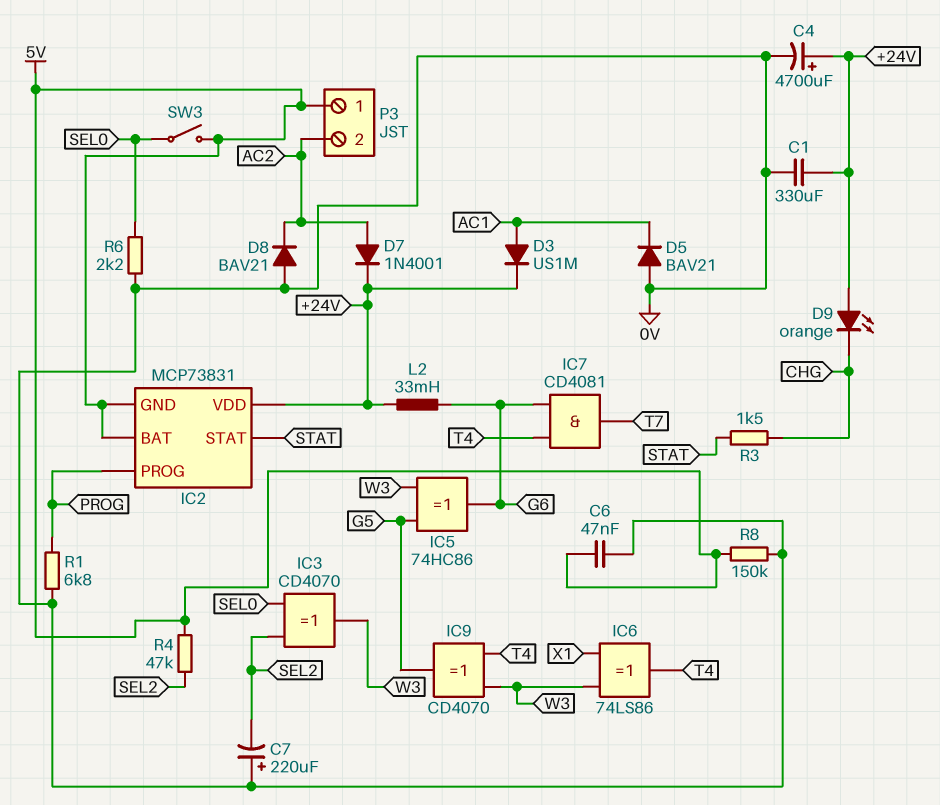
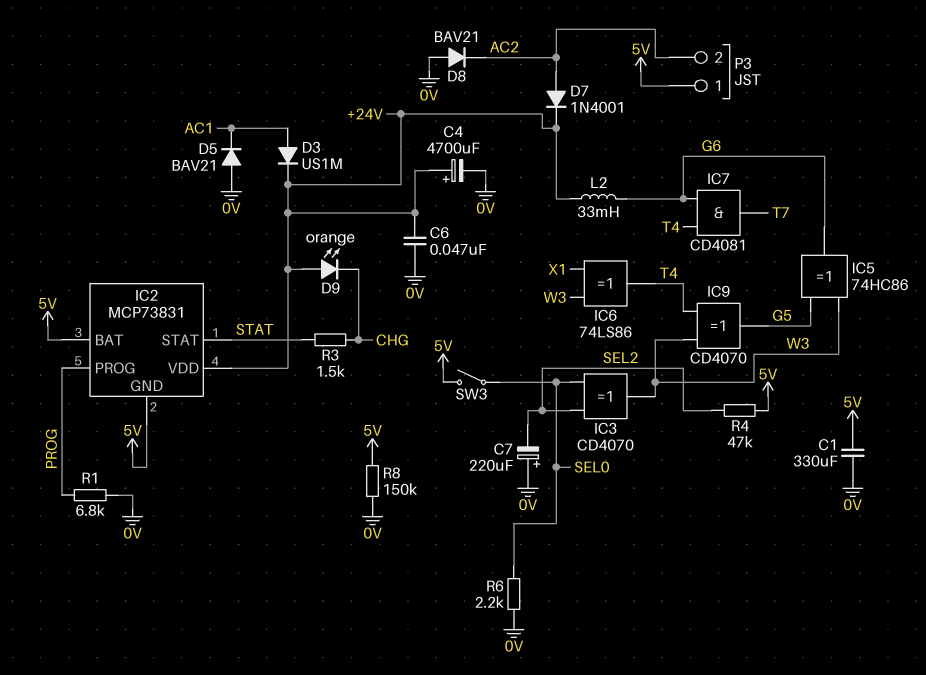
C1: 330uF (+24V, 0V) -> 330uF (0V, 5V)
C6: 47nF (0V, 5V) -> 47nF (+24V, 0V)

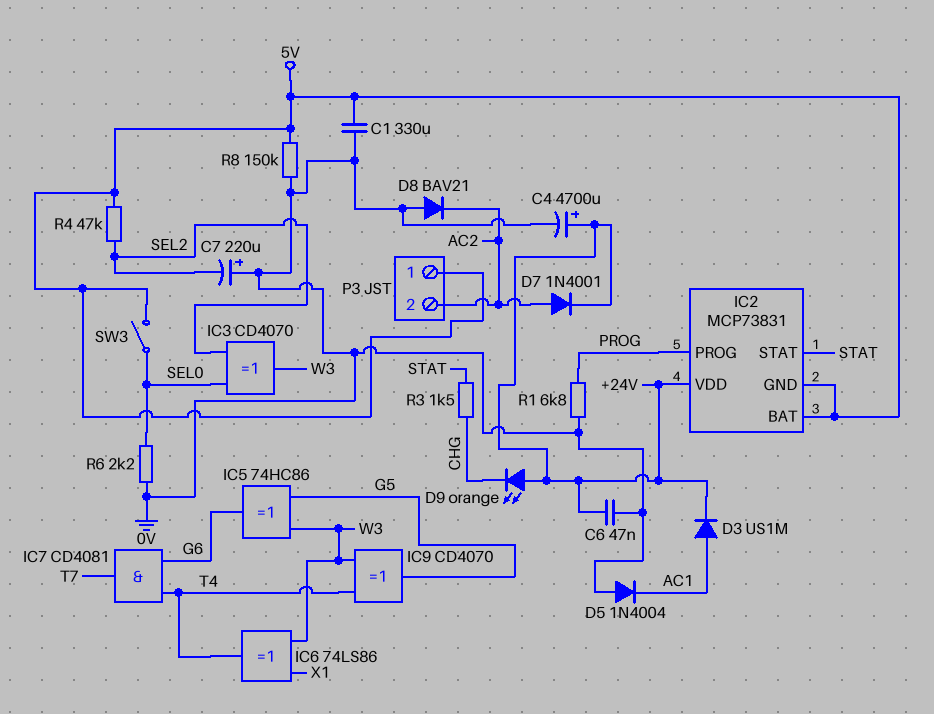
D5: diode BAV21 (A 0V, K AC1) -> diode 1N4004 (A 0V, K AC1)
L2: 33mH (+24V, G6) -> none

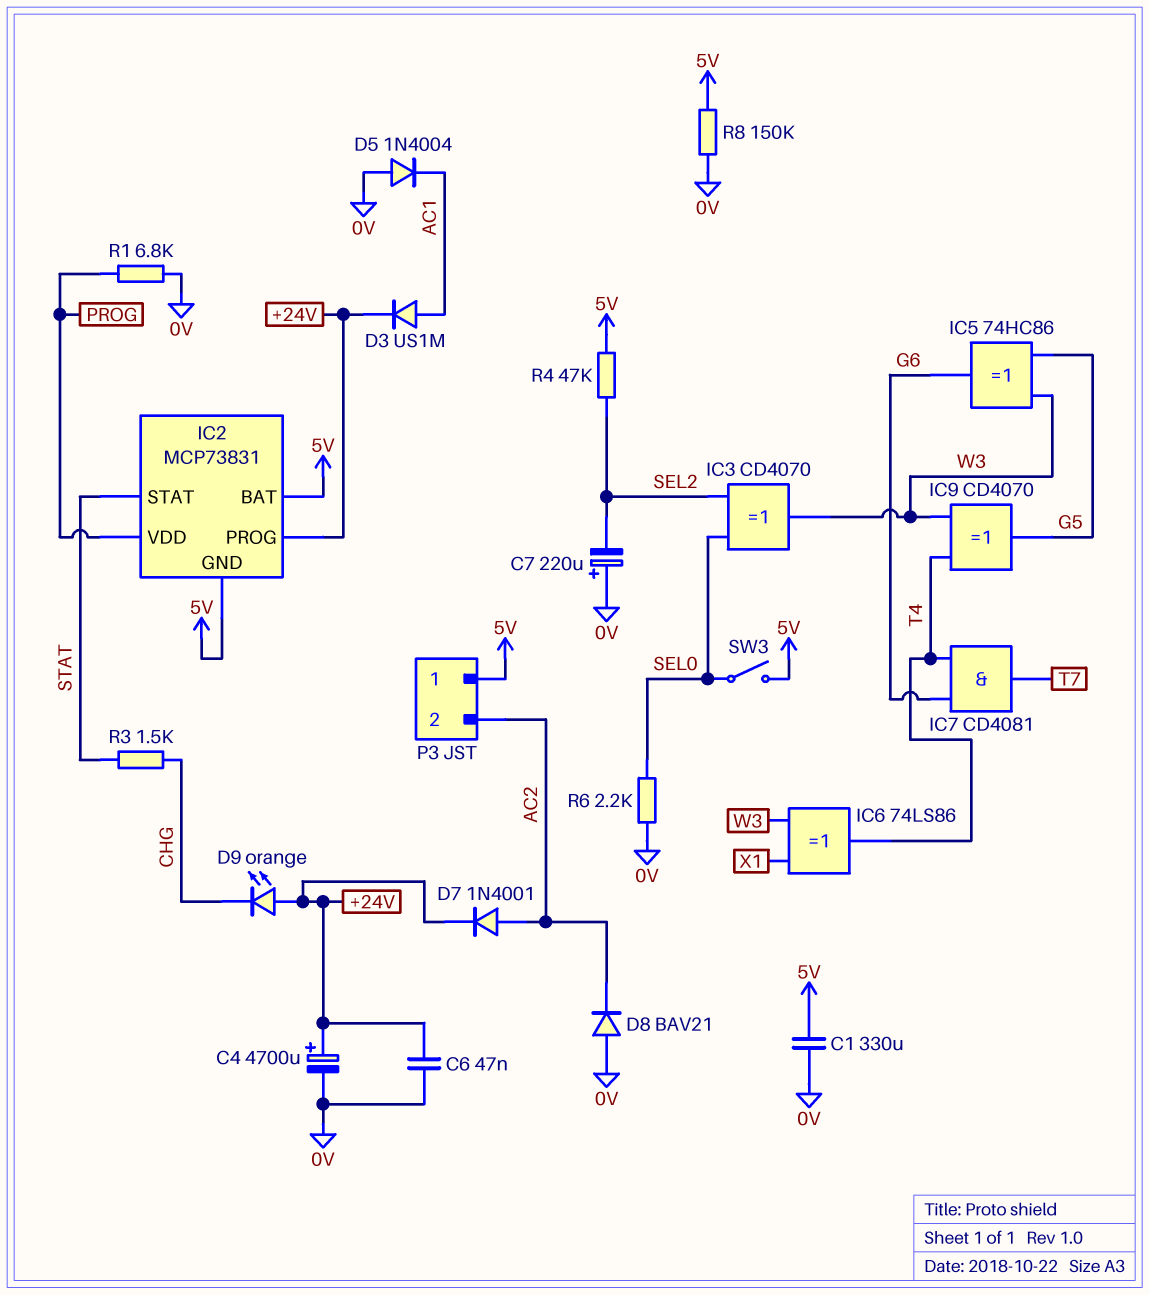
IC2 pin PROG: PROG -> +24V
IC2 pin VDD: +24V -> PROG

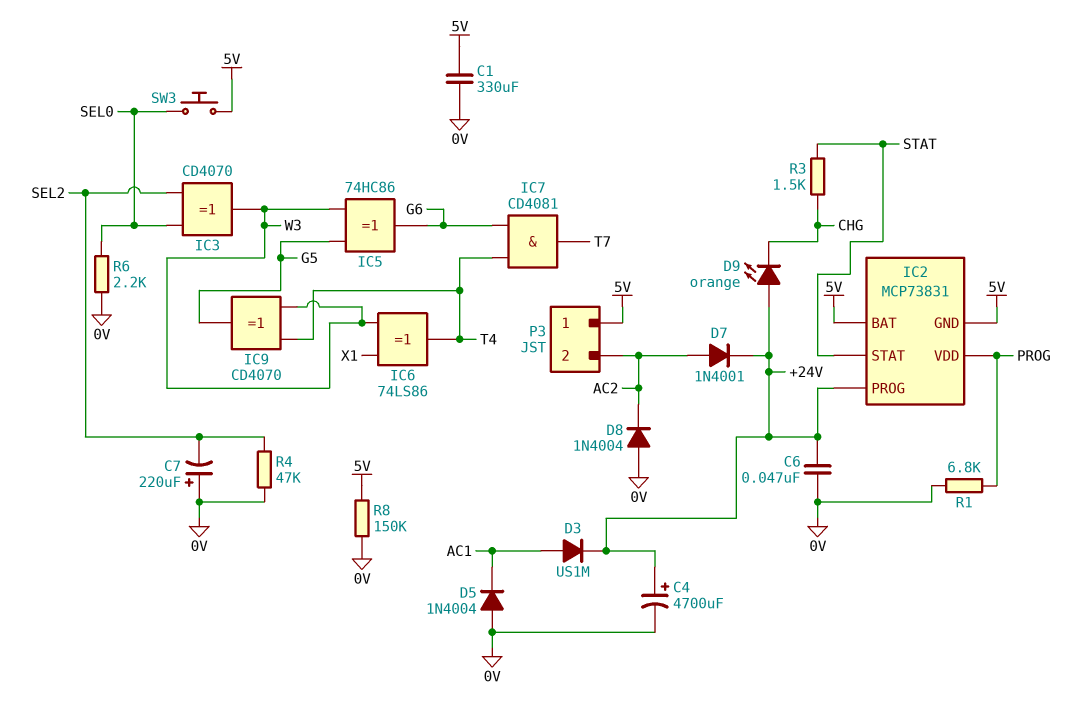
D8: diode BAV21 (A 0V, K AC2) -> diode 1N4004 (A 0V, K AC2)
R4: 47k (5V, SEL2) -> 47k (0V, SEL2)
SW3: switch (5V, SEL0) -> button (5V, SEL0)

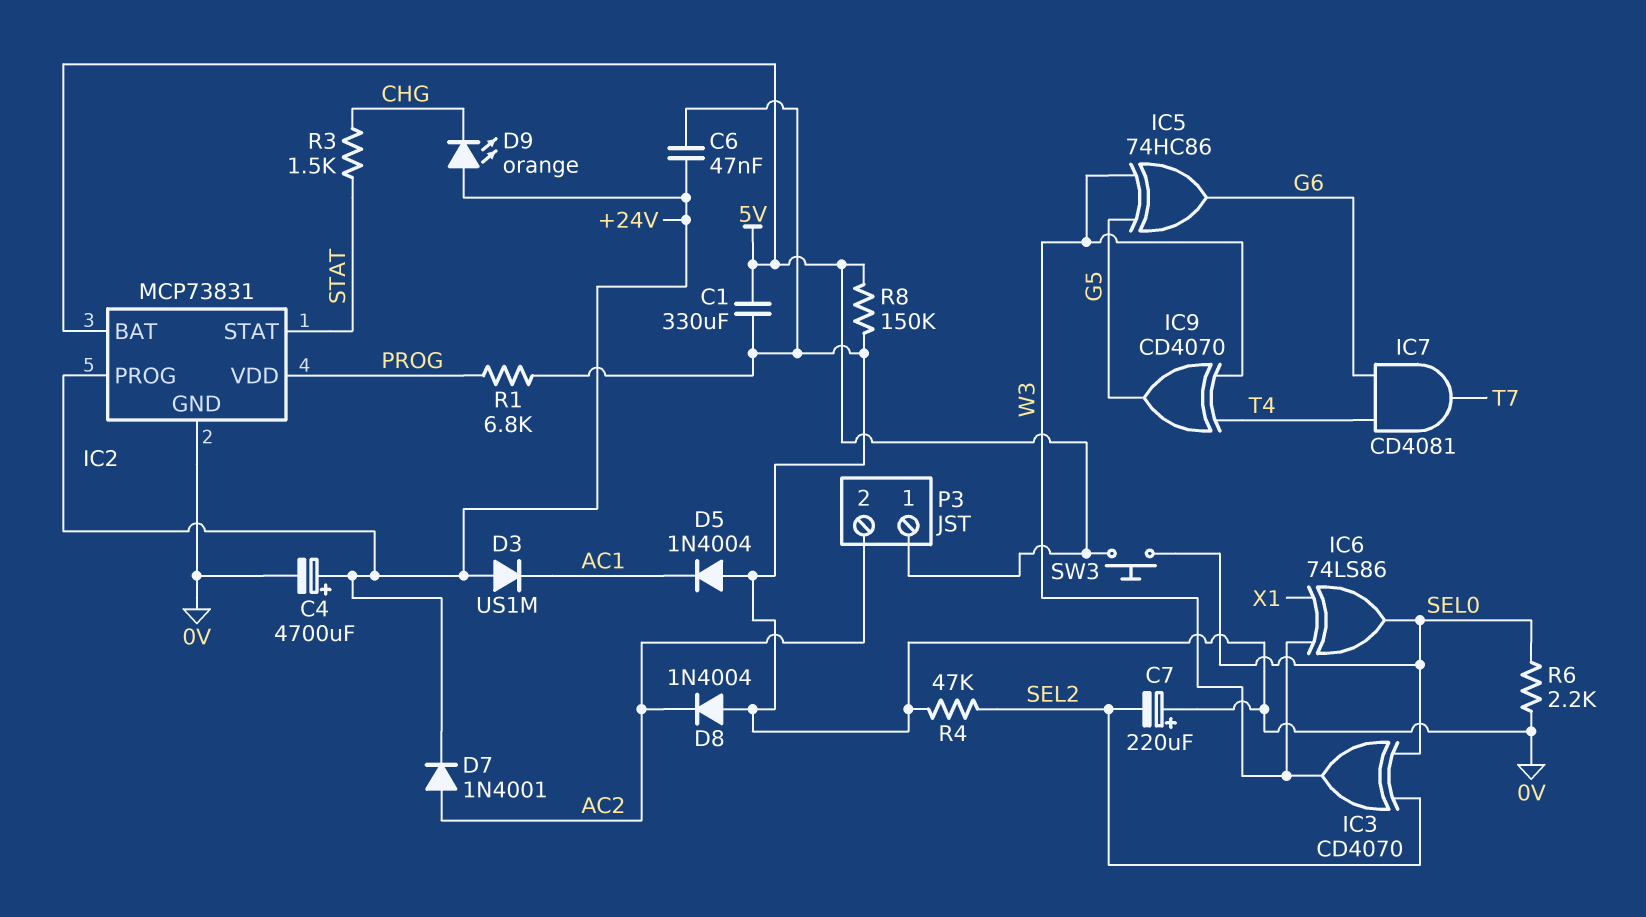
D3: diode US1M (A AC1, K +24V) -> diode US1M (A +24V, K AC1)
IC2 pin GND: 5V -> 0V
IC6: XOR 74LS86 (in W3, in X1, out T4) -> XOR 74LS86 (in W3, in X1, out SEL0)

